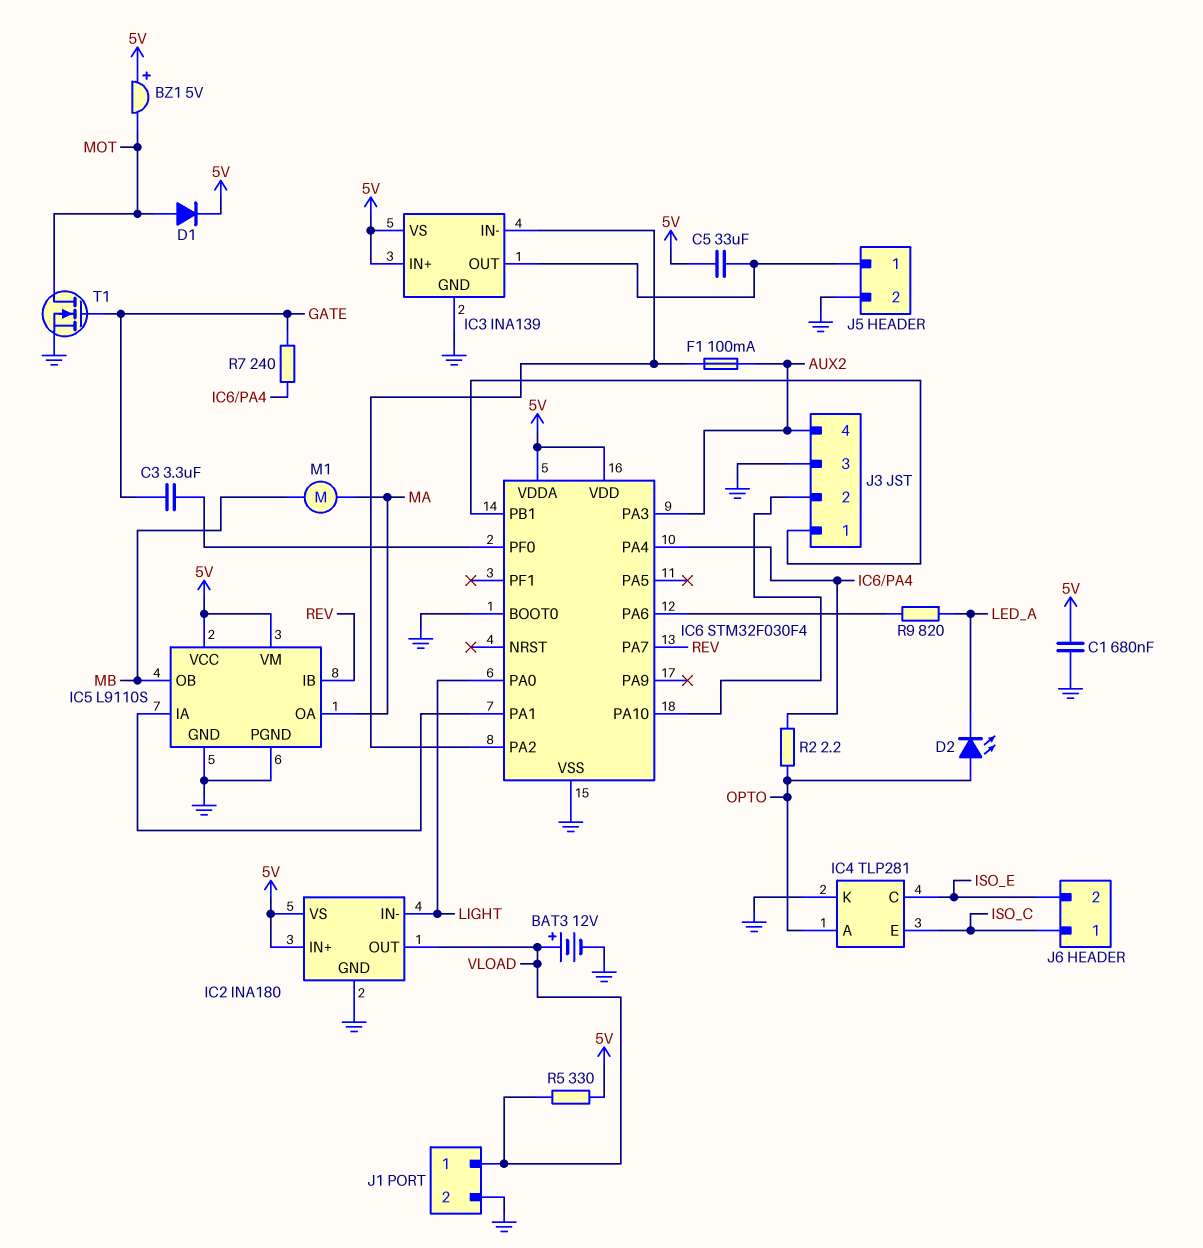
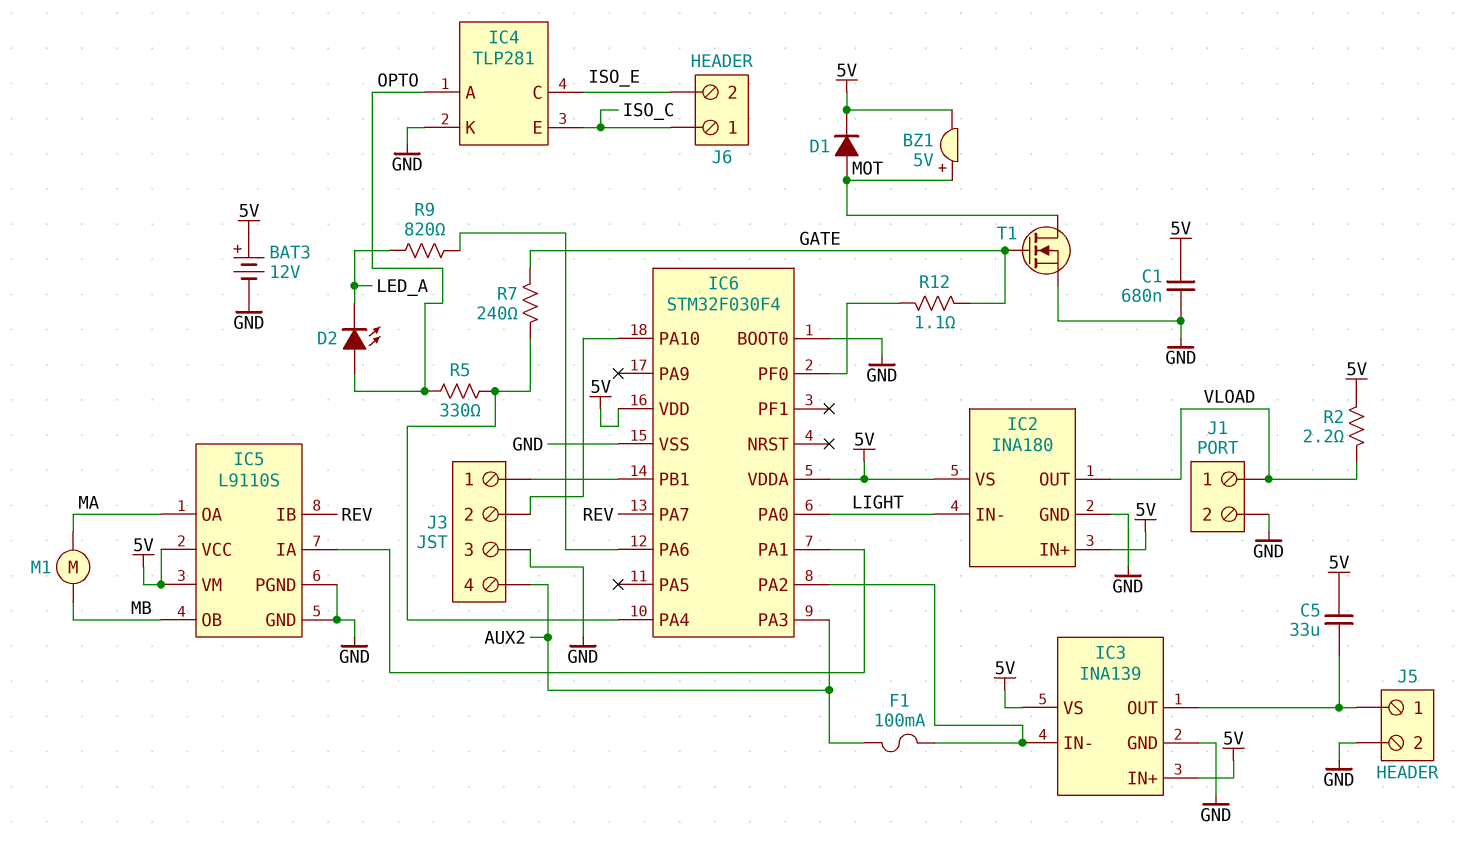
BAT3: 12V (plus VLOAD, minus GND) -> 12V (plus 5V, minus GND)
BZ1: buzzer 5V (plus 5V, minus MOT) -> buzzer 5V (plus MOT, minus 5V)
C3: 3.3uF (GATE, IC6/PF0) -> none
R2: 2.2 (IC6/PA4, OPTO) -> 2.2 (5V, VLOAD)
R5: 330 (5V, VLOAD) -> 330 (IC6/PA4, OPTO)
R12: none -> 1.1 (GATE, IC6/PF0)

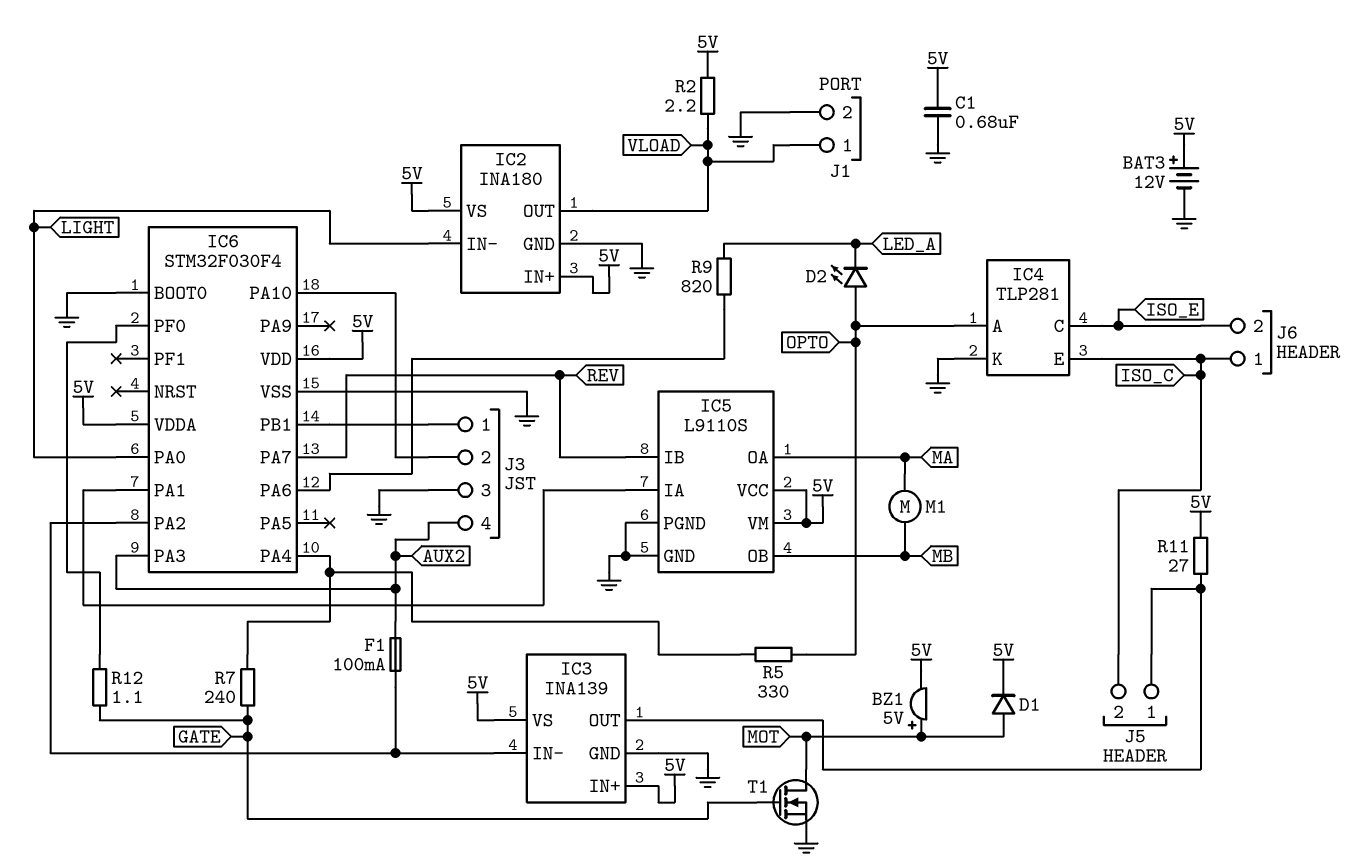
C5: 33uF (5V, IC3/OUT) -> none
J5 pin 2: GND -> ISO_C
R11: none -> 27 (5V, IC3/OUT)

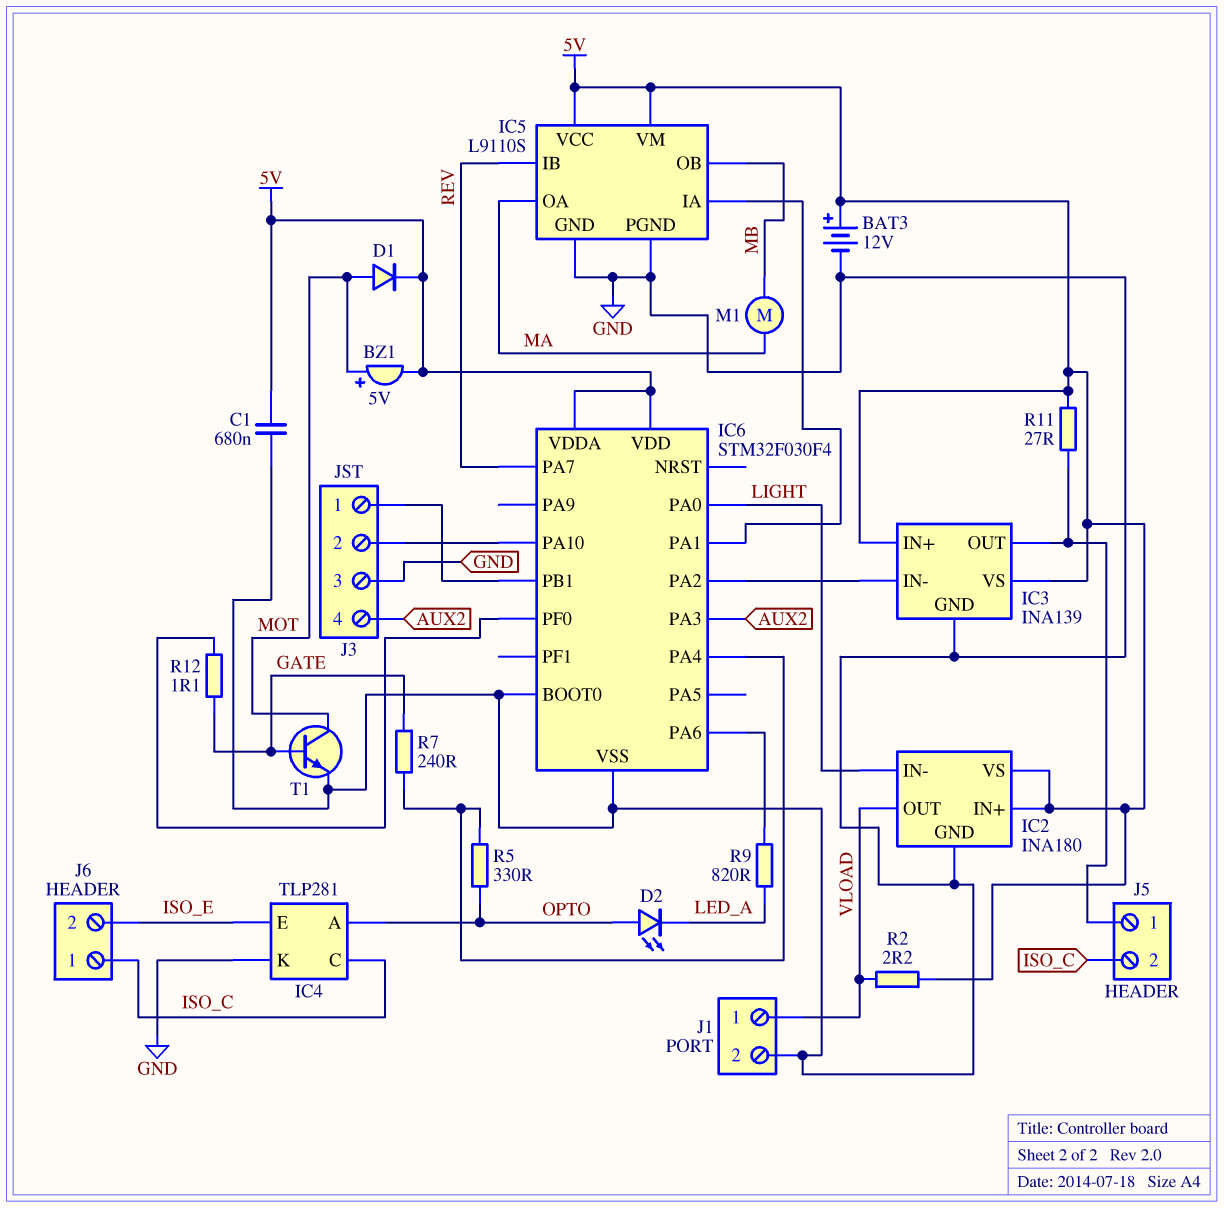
F1: 100mA (AUX2, IC3/IN-) -> none
IC4 pin C: ISO_E -> ISO_C
IC4 pin E: ISO_C -> ISO_E
T1: NMOS (G GATE, D MOT, S GND) -> NPN (B GATE, C MOT, E GND)

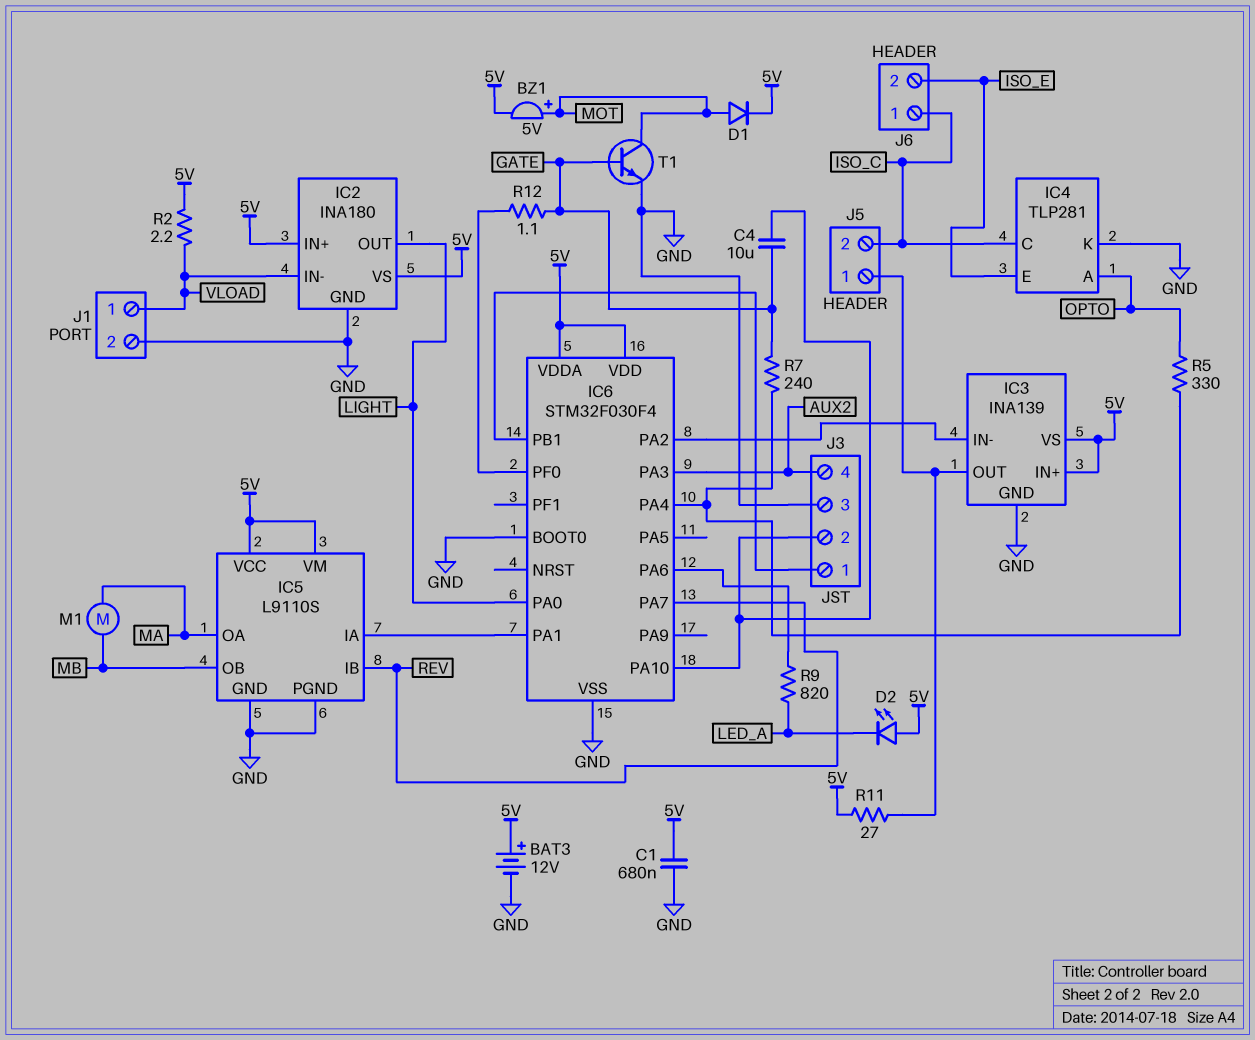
C4: none -> 10uF (GATE, IC6/PA10)
D2: LED (A OPTO, K LED_A) -> LED (A 5V, K LED_A)
IC2 pin IN-: LIGHT -> VLOAD
IC2 pin OUT: VLOAD -> LIGHT

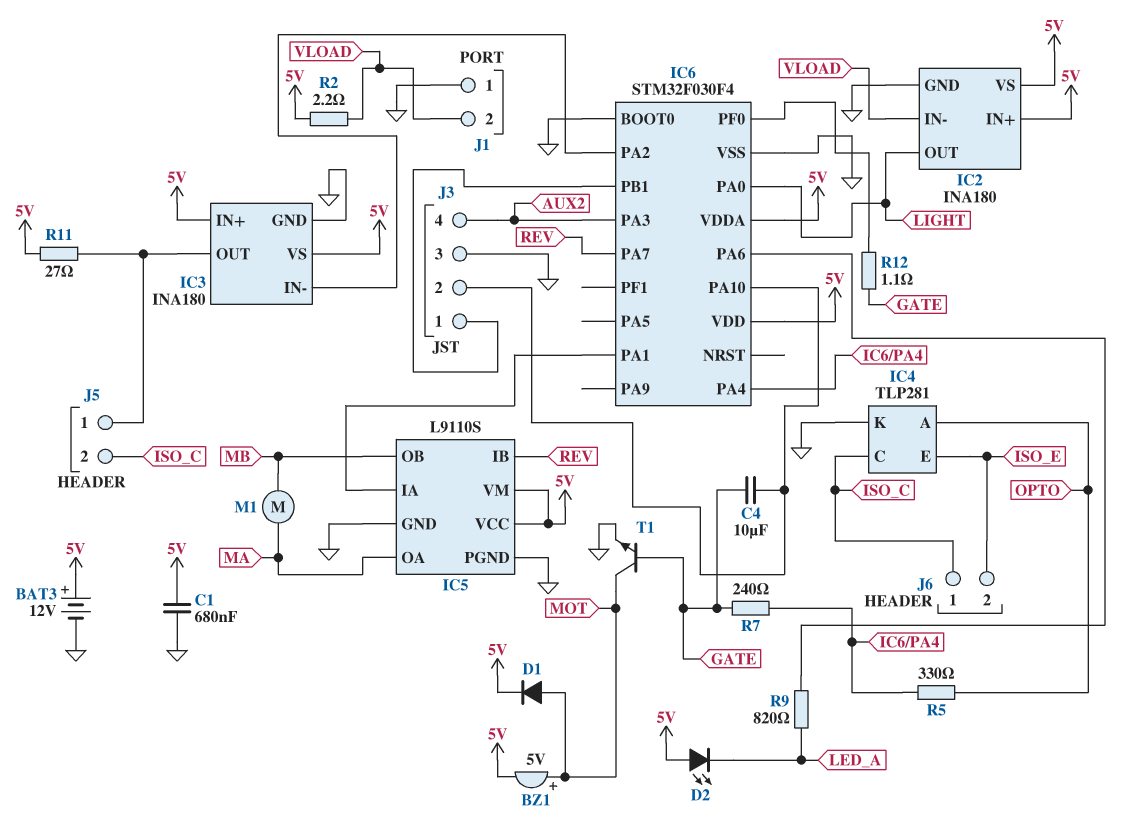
IC3: INA139 -> INA180
J1 pin 1: VLOAD -> GND
J1 pin 2: GND -> VLOAD

